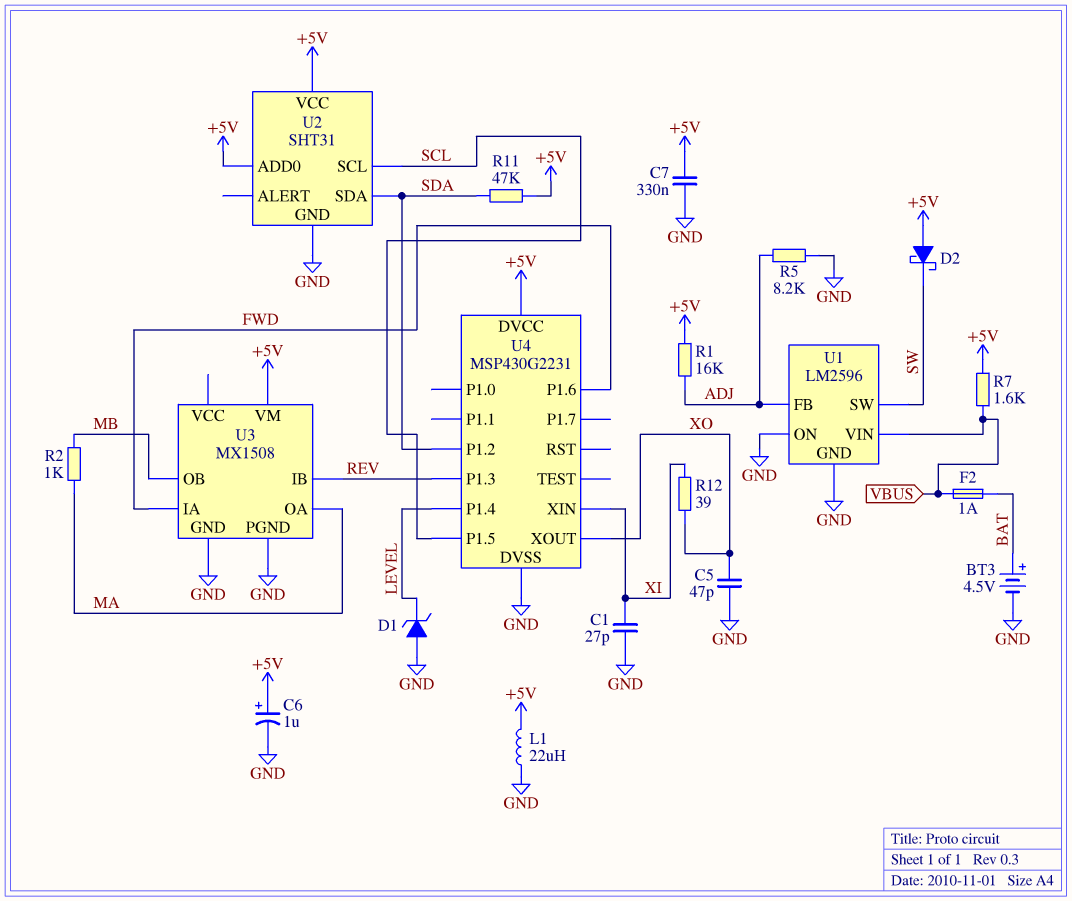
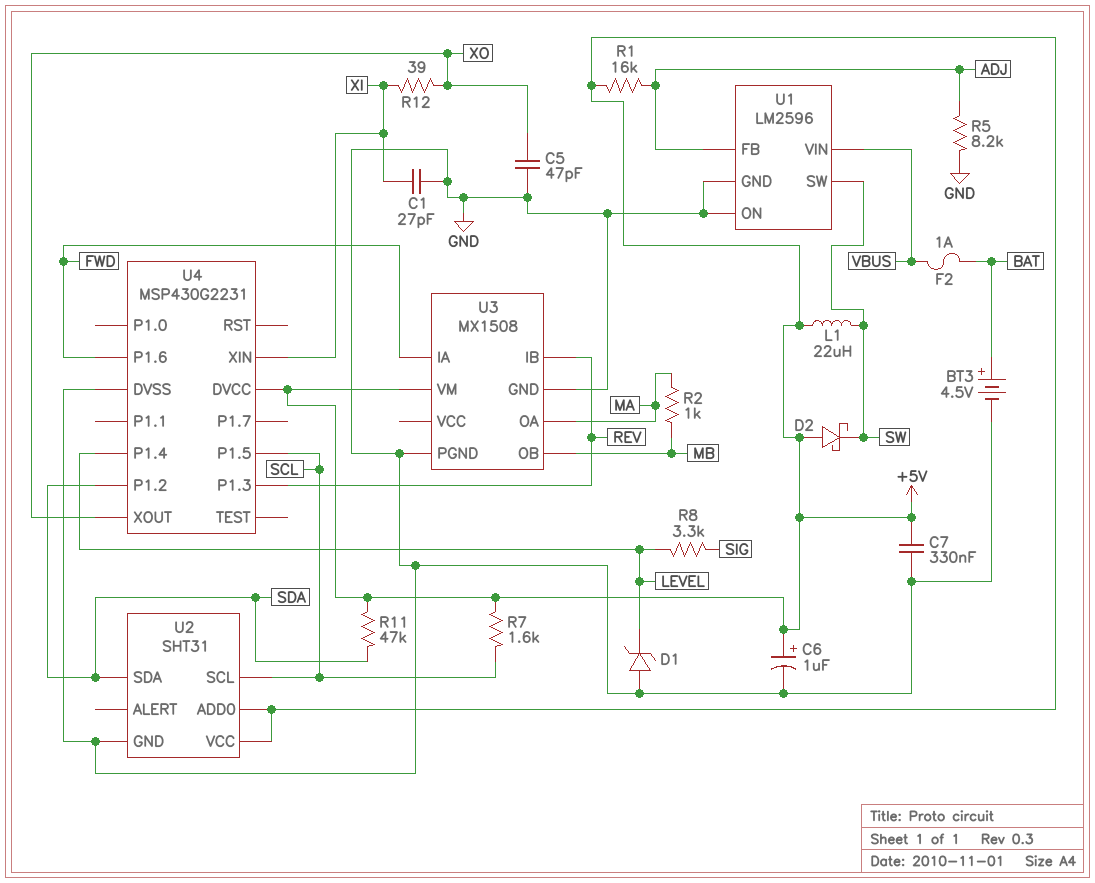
L1: 22uH (+5V, GND) -> 22uH (+5V, SW)
R7: 1.6k (+5V, VBUS) -> 1.6k (+5V, SCL)
R8: none -> 3.3k (LEVEL, SIG)

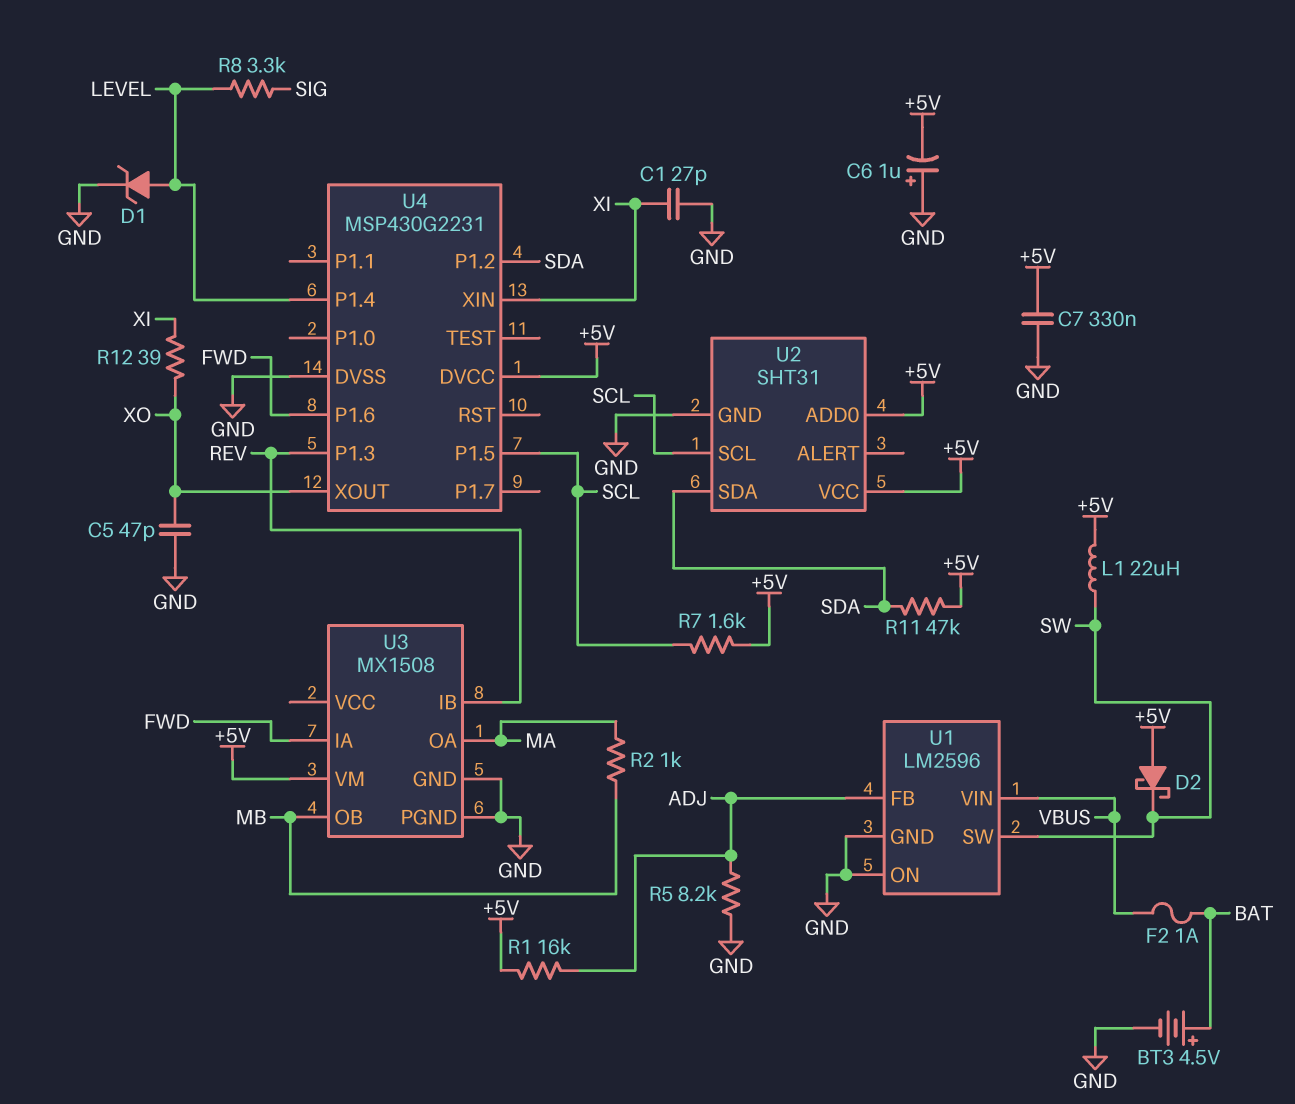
C6: 1uF (plus +5V, minus GND) -> 1uF (plus GND, minus +5V)
D1: zener (A GND, K LEVEL) -> zener (A LEVEL, K GND)

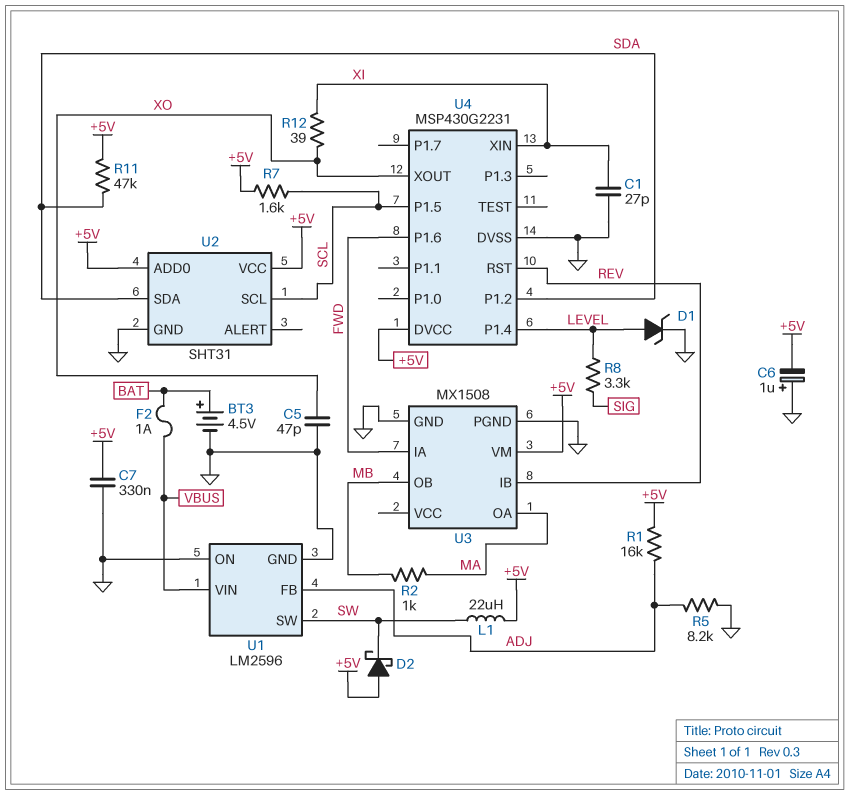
U4 pin P1.3: REV -> none
U4 pin RST: none -> REV

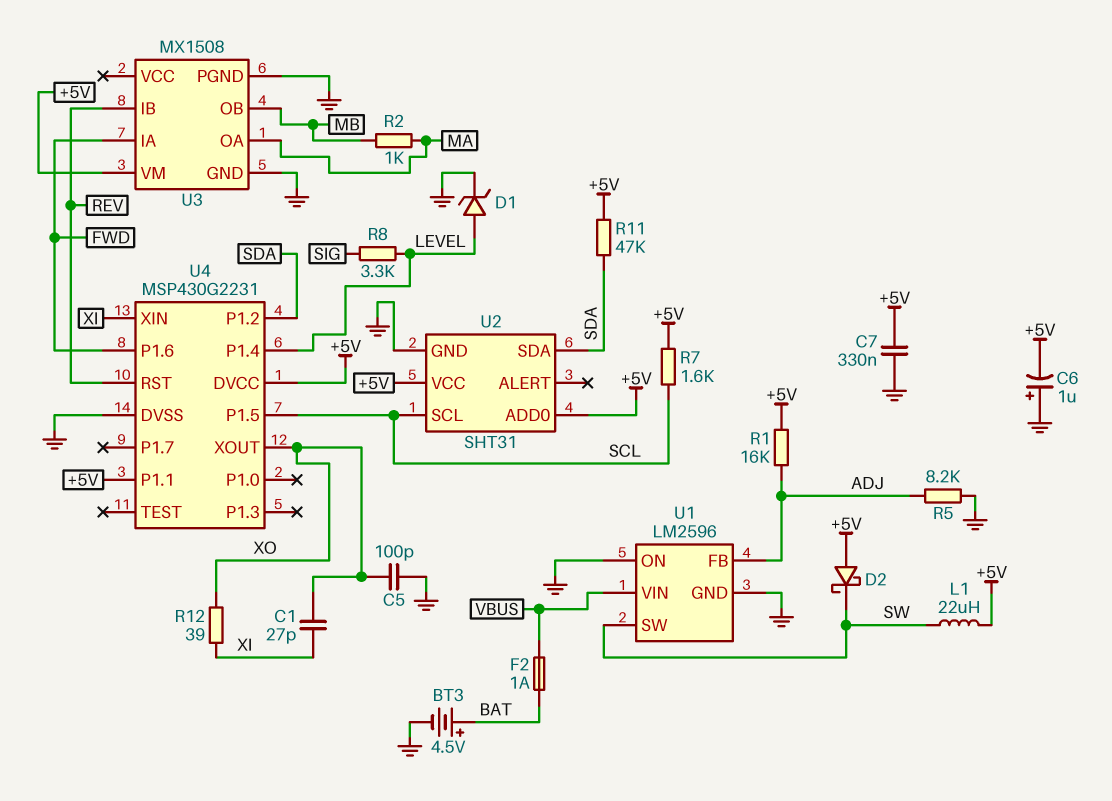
C1: 27pF (GND, XI) -> 27pF (XI, XO)
C5: 47pF (GND, XO) -> 100pF (GND, XO)
U4 pin P1.1: none -> +5V

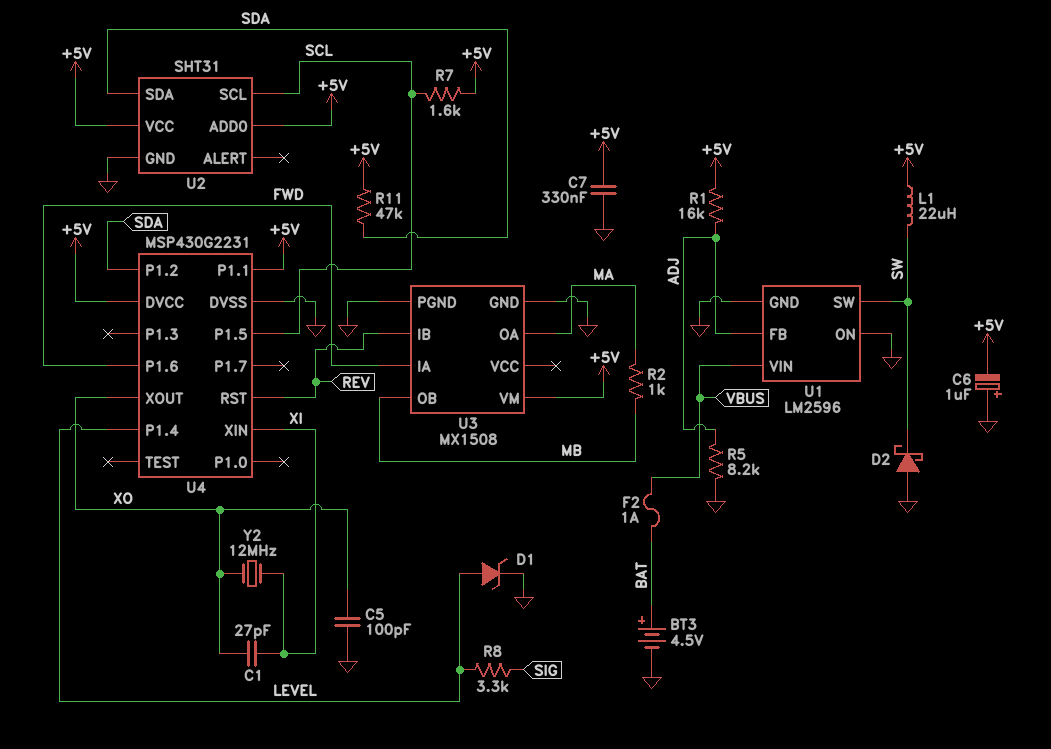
D2: schottky (A +5V, K SW) -> schottky (A GND, K SW)
R12: 39 (XI, XO) -> none
Y2: none -> 12MHz (XI, XO)

